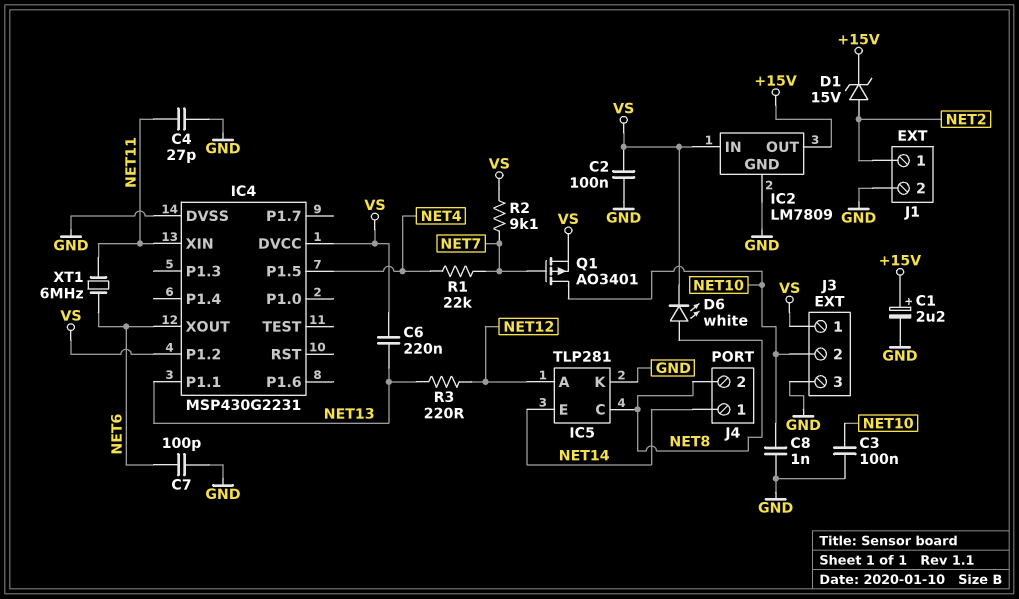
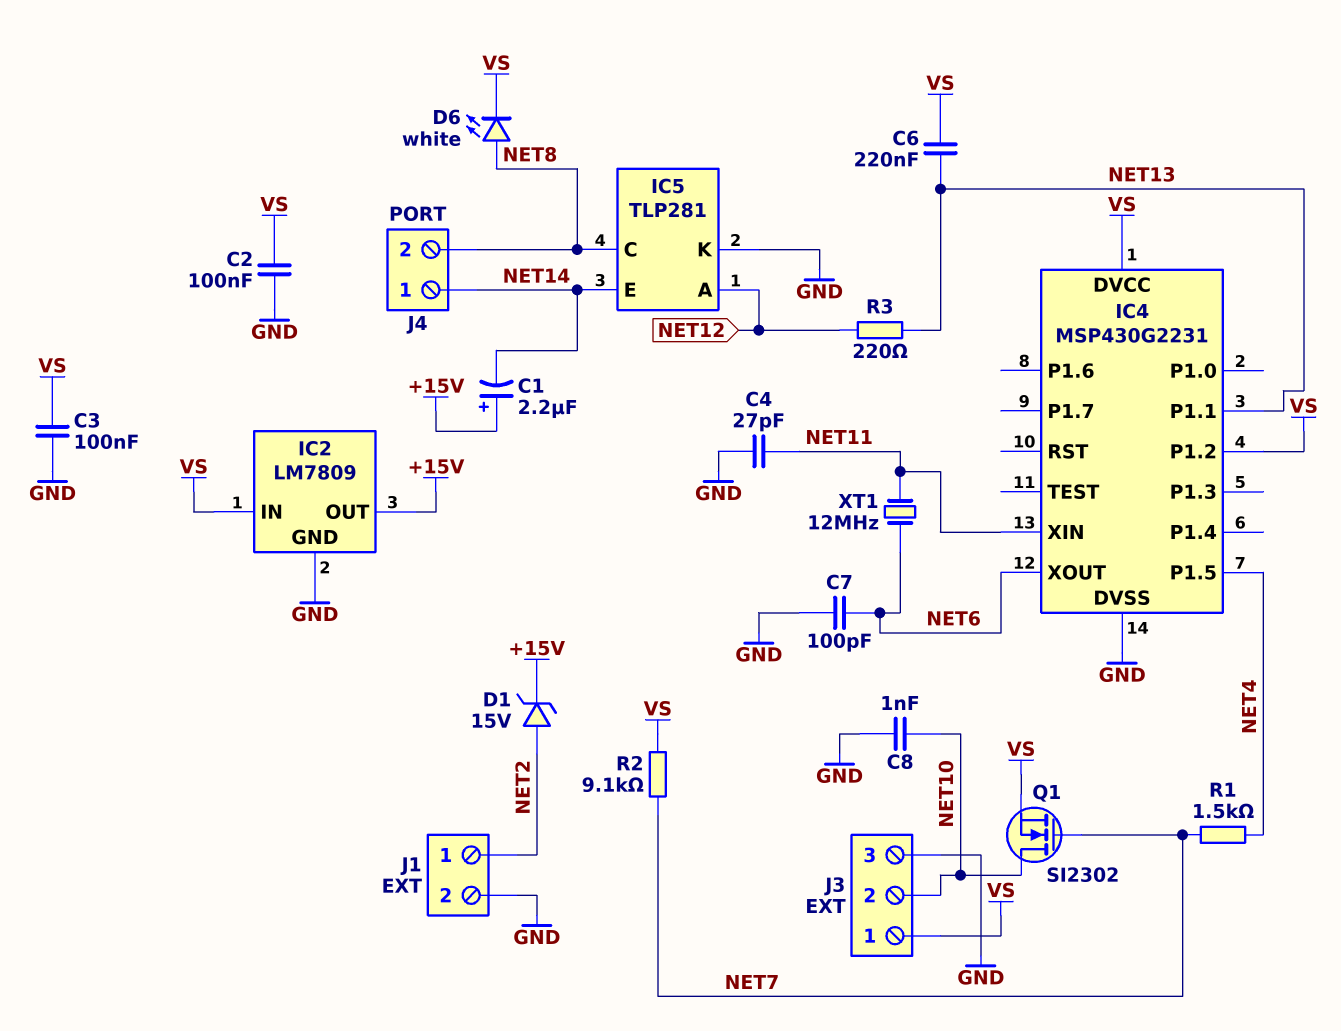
C1: 2.2uF (plus +15V, minus GND) -> 2.2uF (plus +15V, minus NET14)
C3: 100nF (GND, NET10) -> 100nF (GND, VS)
Q1: PMOS AO3401 (G NET7, D NET10, S VS) -> NMOS SI2302 (G NET7, D NET10, S VS)
R1: 22k (NET4, NET7) -> 1.5k (NET4, NET7)
XT1: 6MHz (NET6, NET11) -> 12MHz (NET6, NET11)

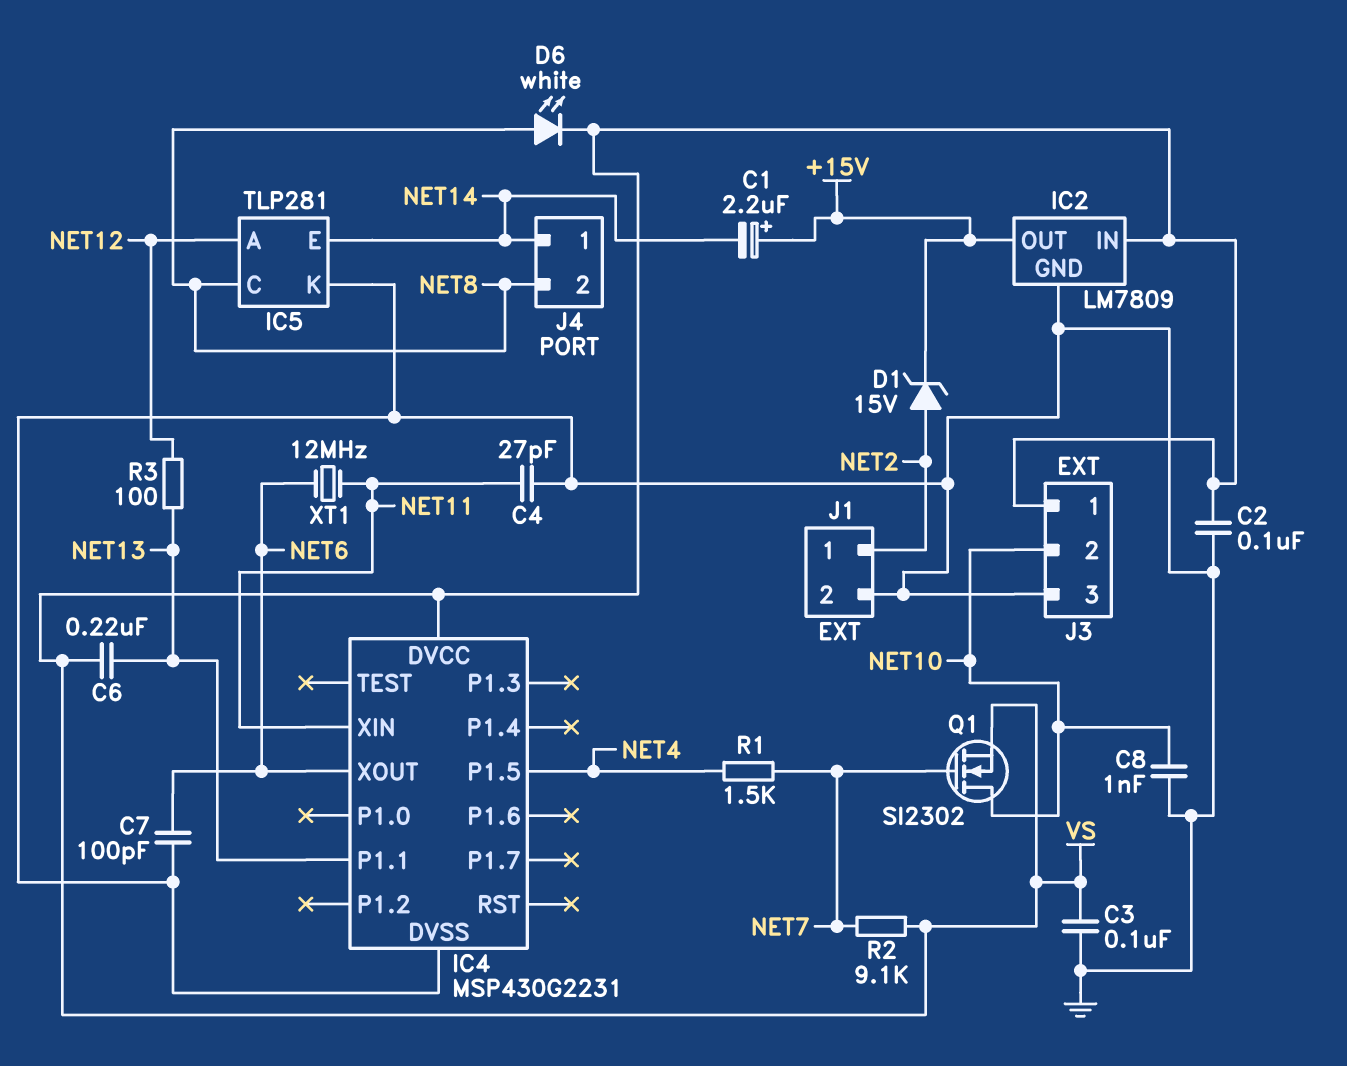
IC4 pin P1.2: VS -> none
R3: 220 (NET12, NET13) -> 100 (NET12, NET13)

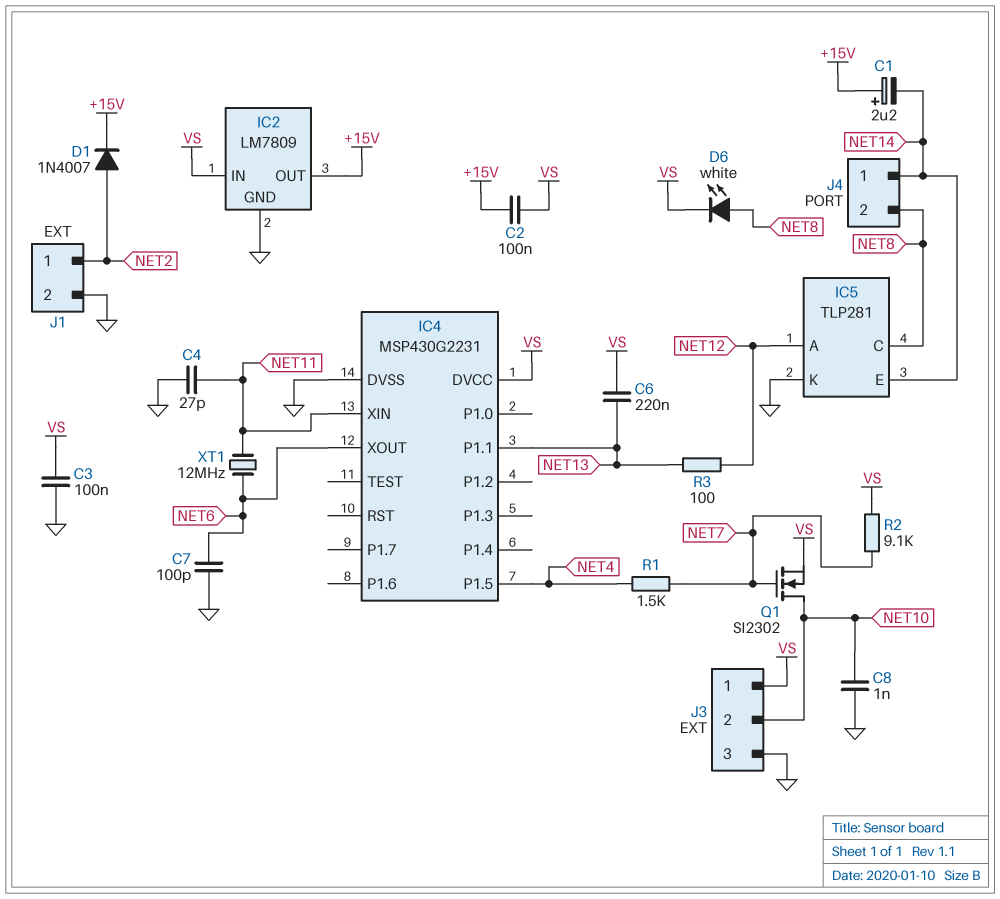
C2: 100nF (GND, VS) -> 100nF (+15V, VS)
D1: zener 15V (A NET2, K +15V) -> diode 1N4007 (A NET2, K +15V)

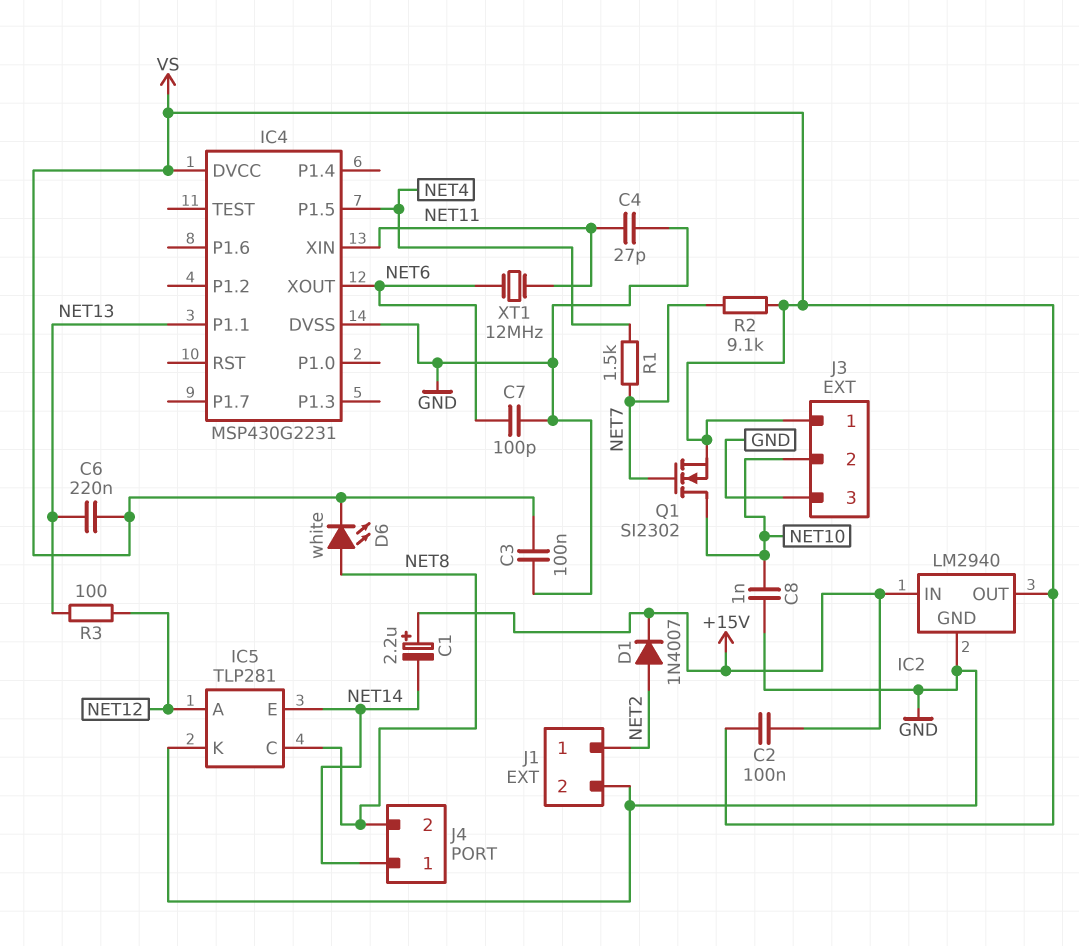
IC2: LM7809 -> LM2940
IC2 pin IN: VS -> +15V
IC2 pin OUT: +15V -> VS

